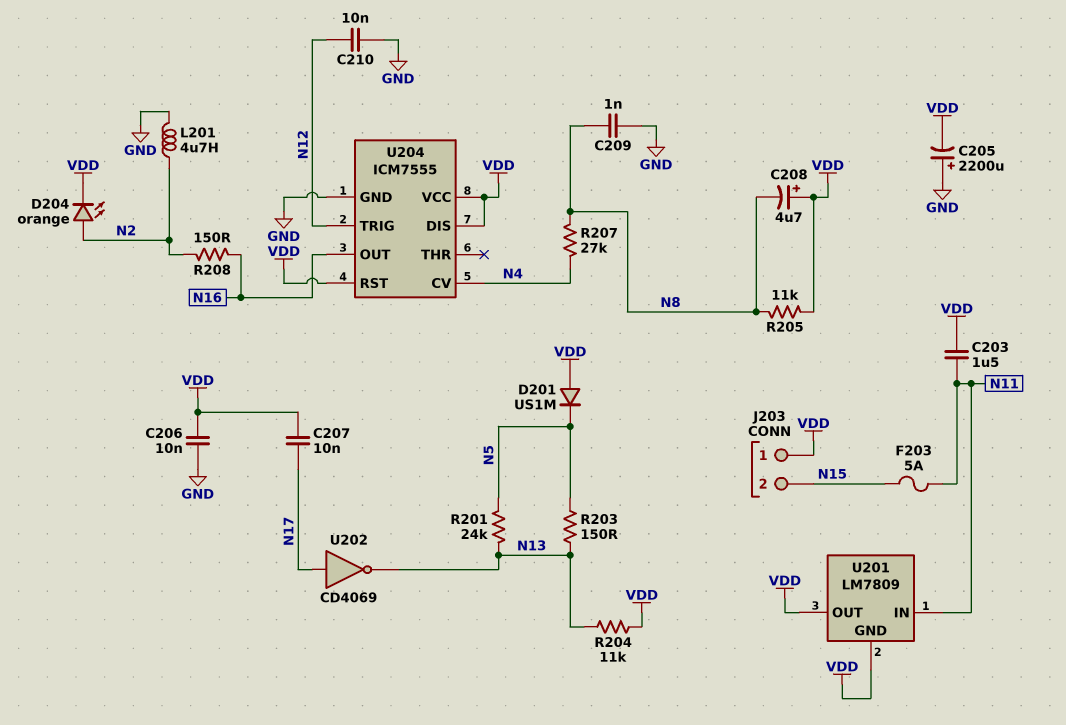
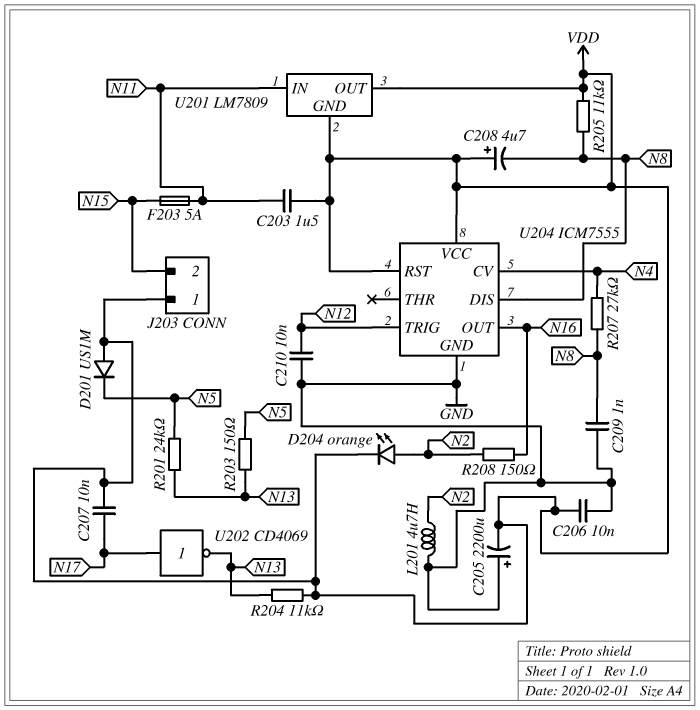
U204 pin DIS: VDD -> N8

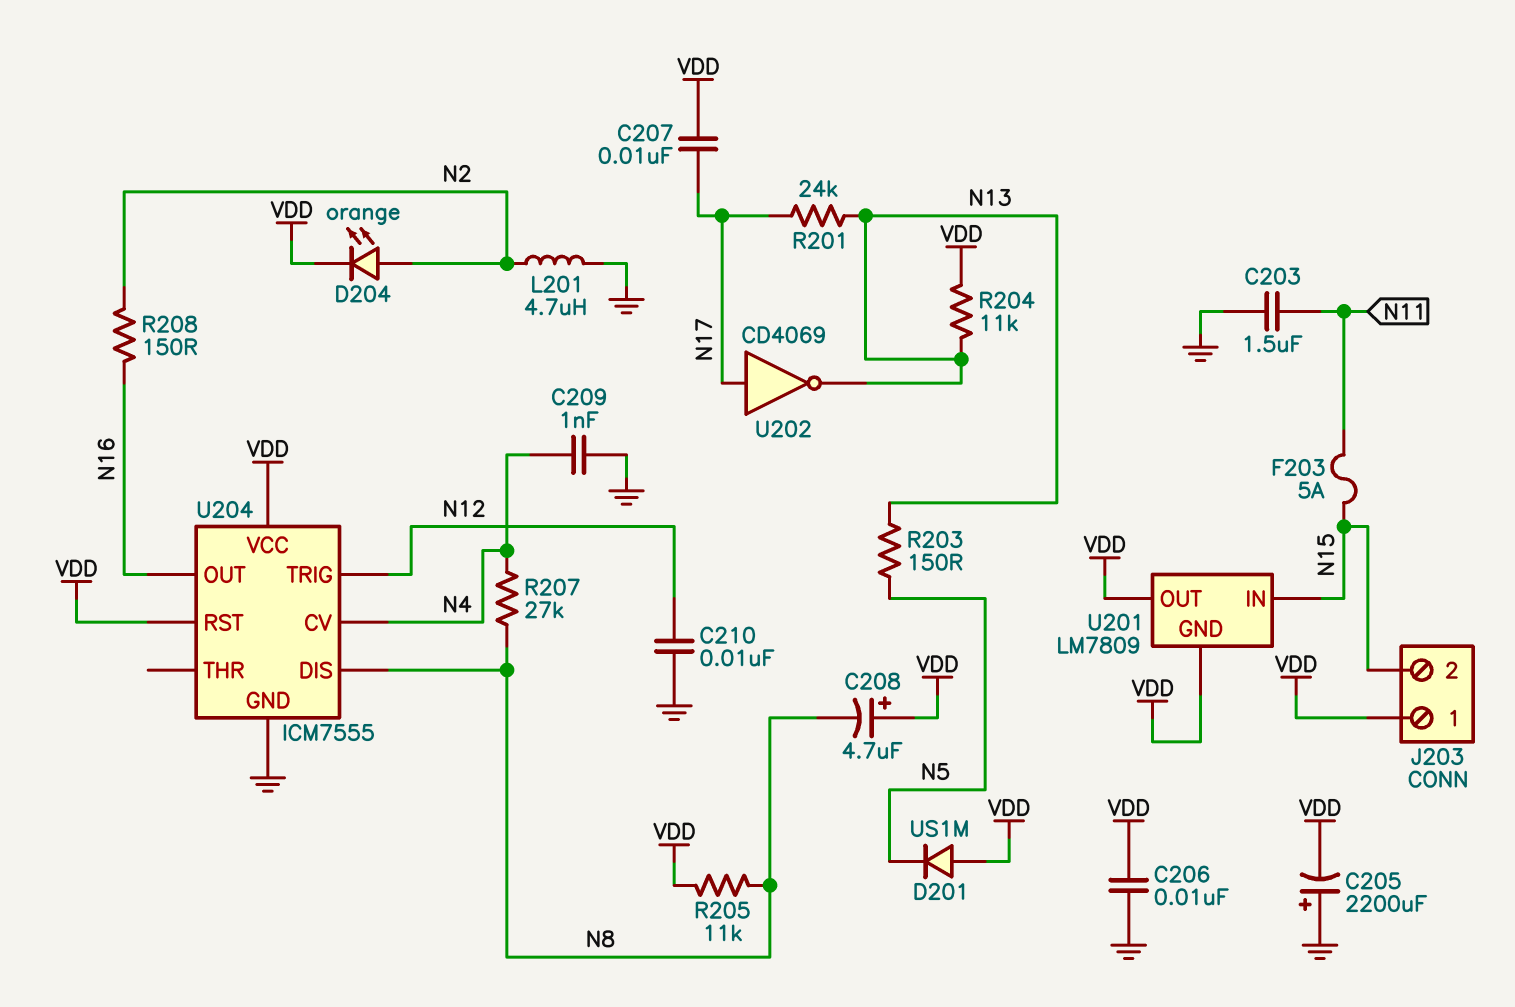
C203: 1.5uF (N11, VDD) -> 1.5uF (GND, N11)
C209: 1nF (GND, N8) -> 1nF (GND, N4)
R201: 24k (N5, N13) -> 24k (N13, N17)
U201 pin IN: N11 -> N15

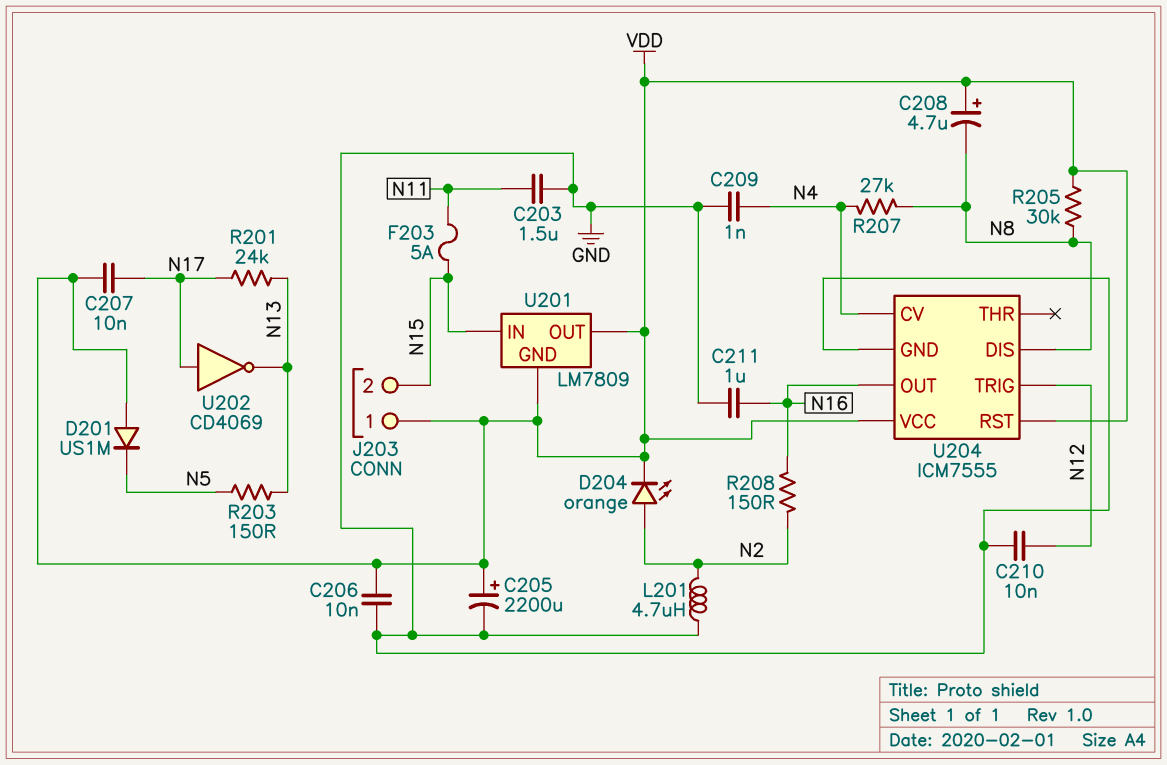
C205: 2200uF (plus GND, minus VDD) -> 2200uF (plus VDD, minus GND)
C211: none -> 1uF (GND, N16)
R204: 11k (N13, VDD) -> none
R205: 11k (N8, VDD) -> 30k (N8, VDD)

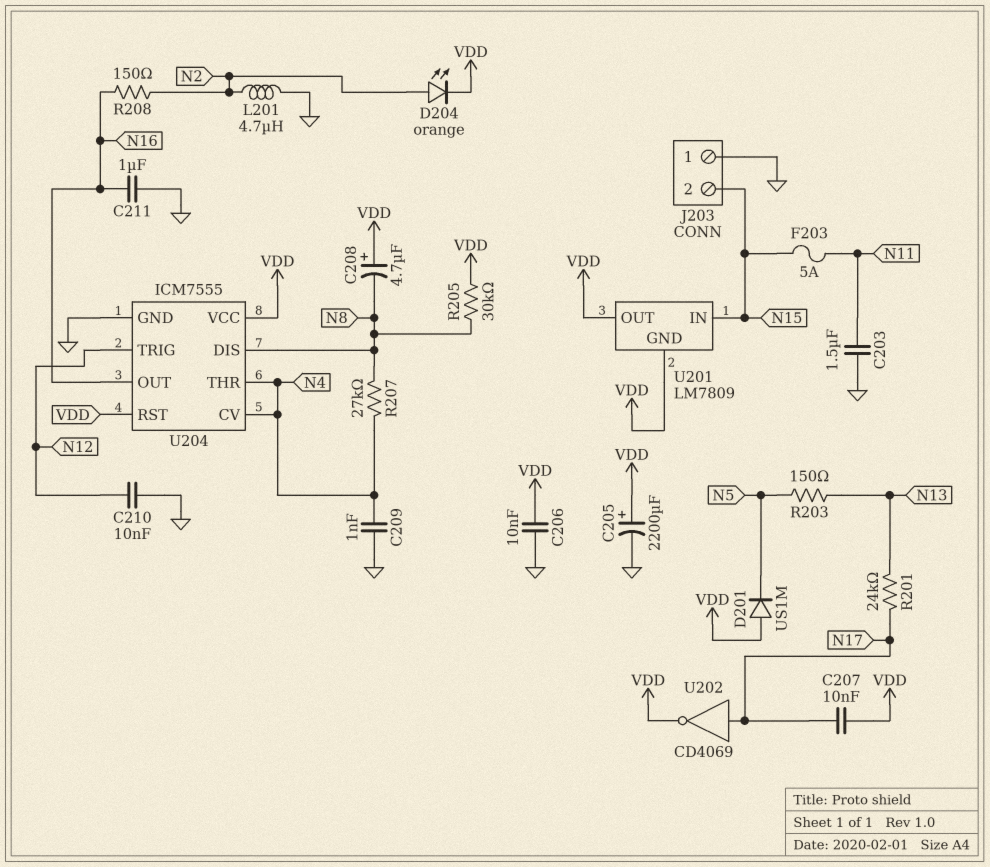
J203 pin 1: VDD -> GND
U202: NOT CD4069 (in N17, out N13) -> NOT CD4069 (in N17, out VDD)
U204 pin THR: none -> N4

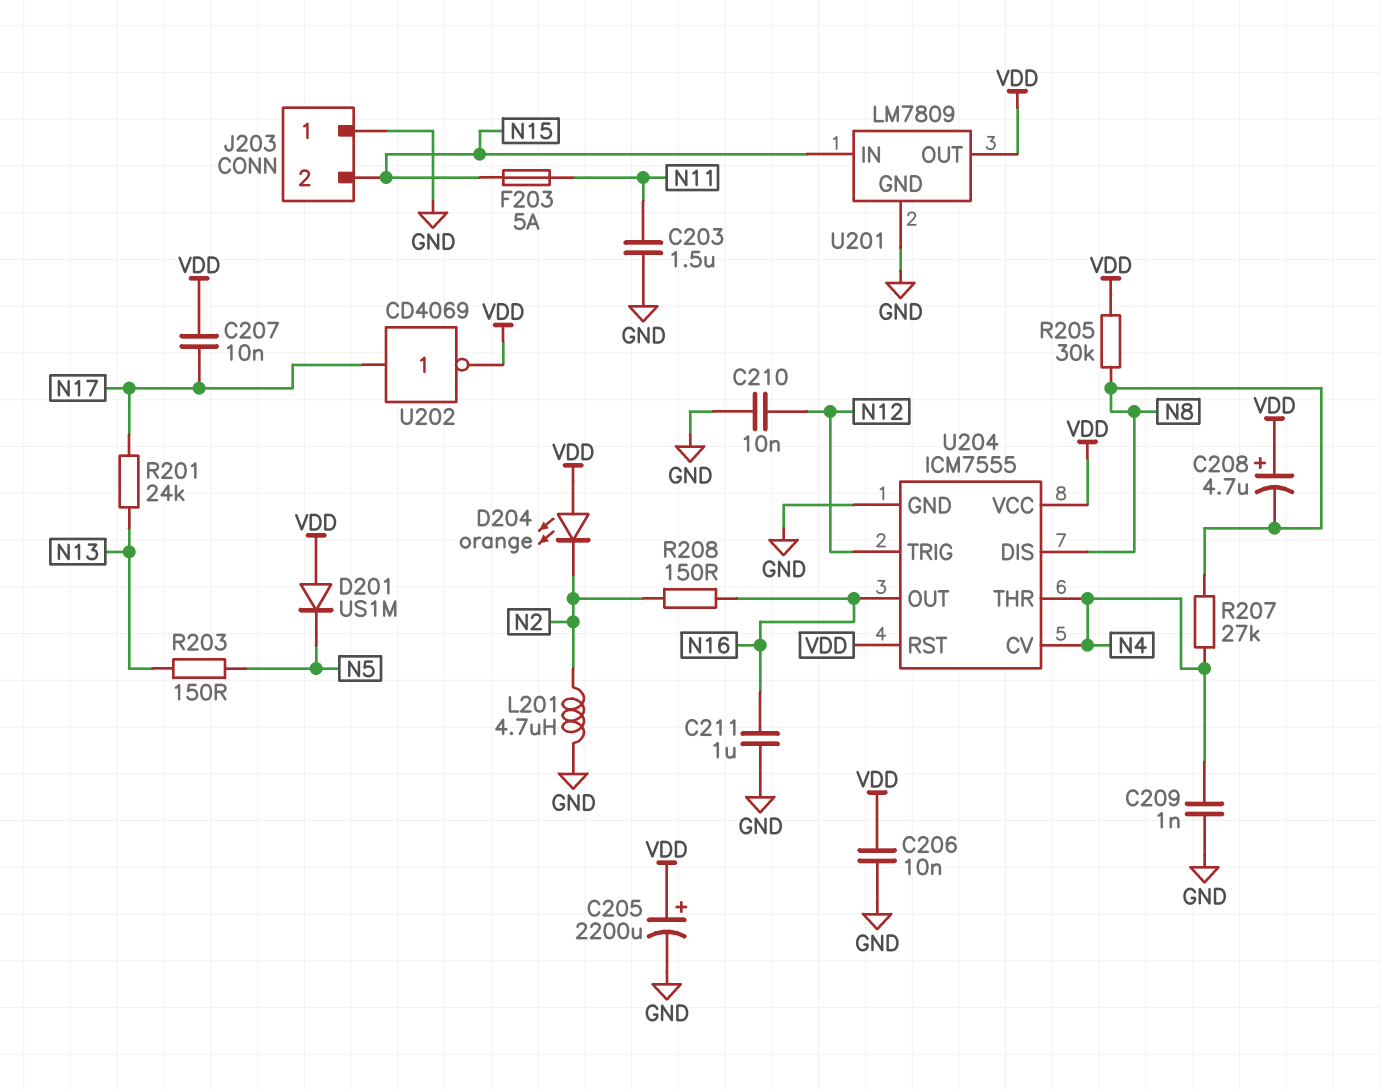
D204: LED orange (A N2, K VDD) -> LED orange (A VDD, K N2)
U201 pin GND: VDD -> GND

